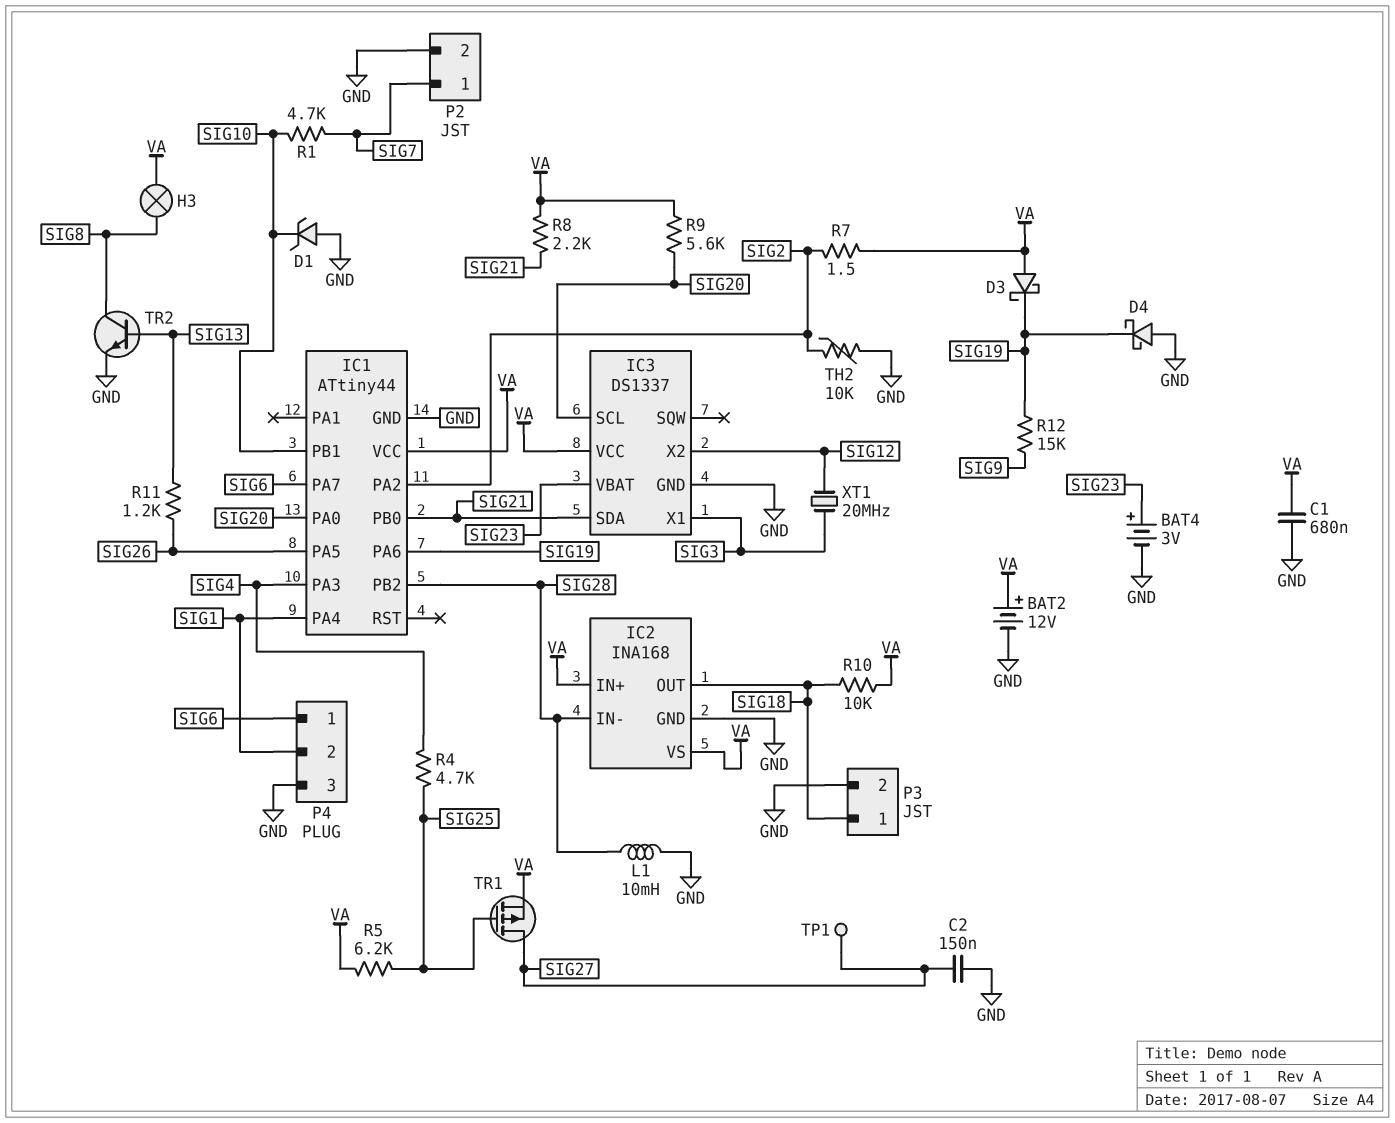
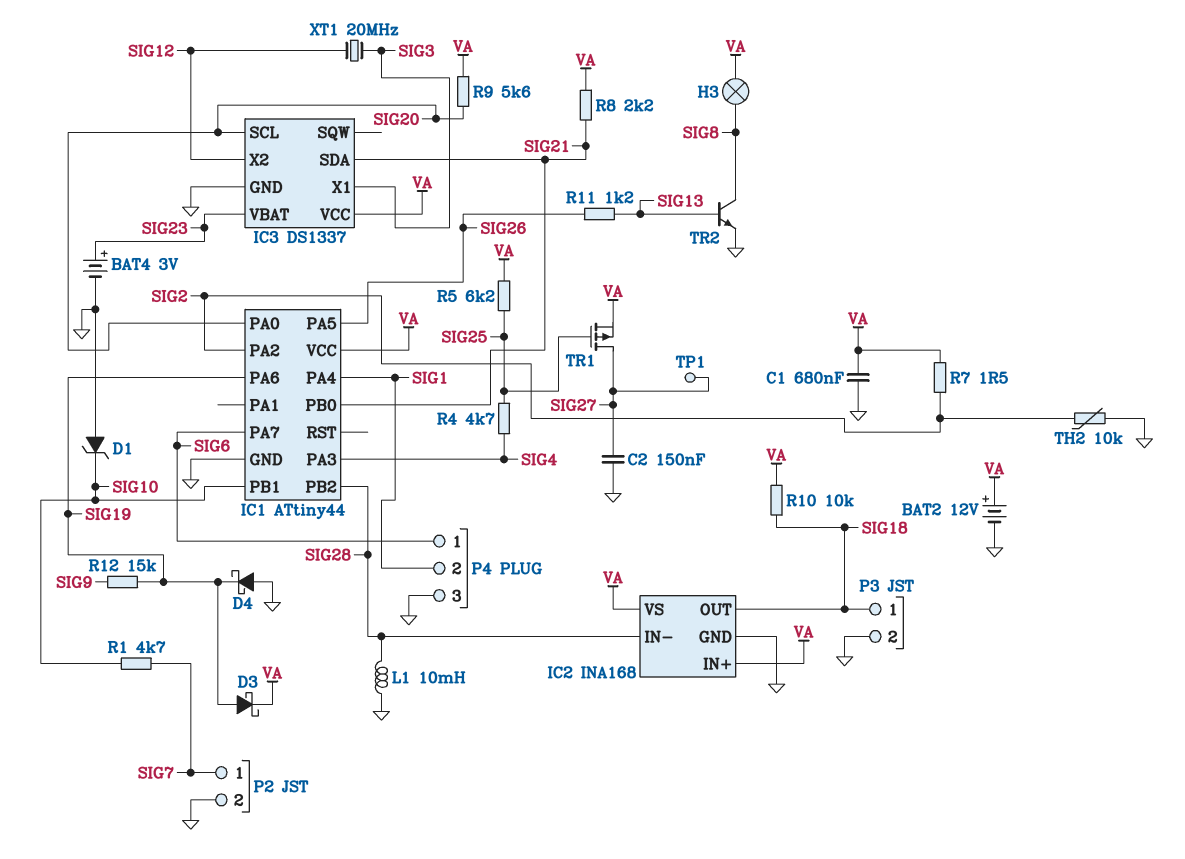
D3: schottky (A VA, K SIG19) -> schottky (A SIG19, K VA)

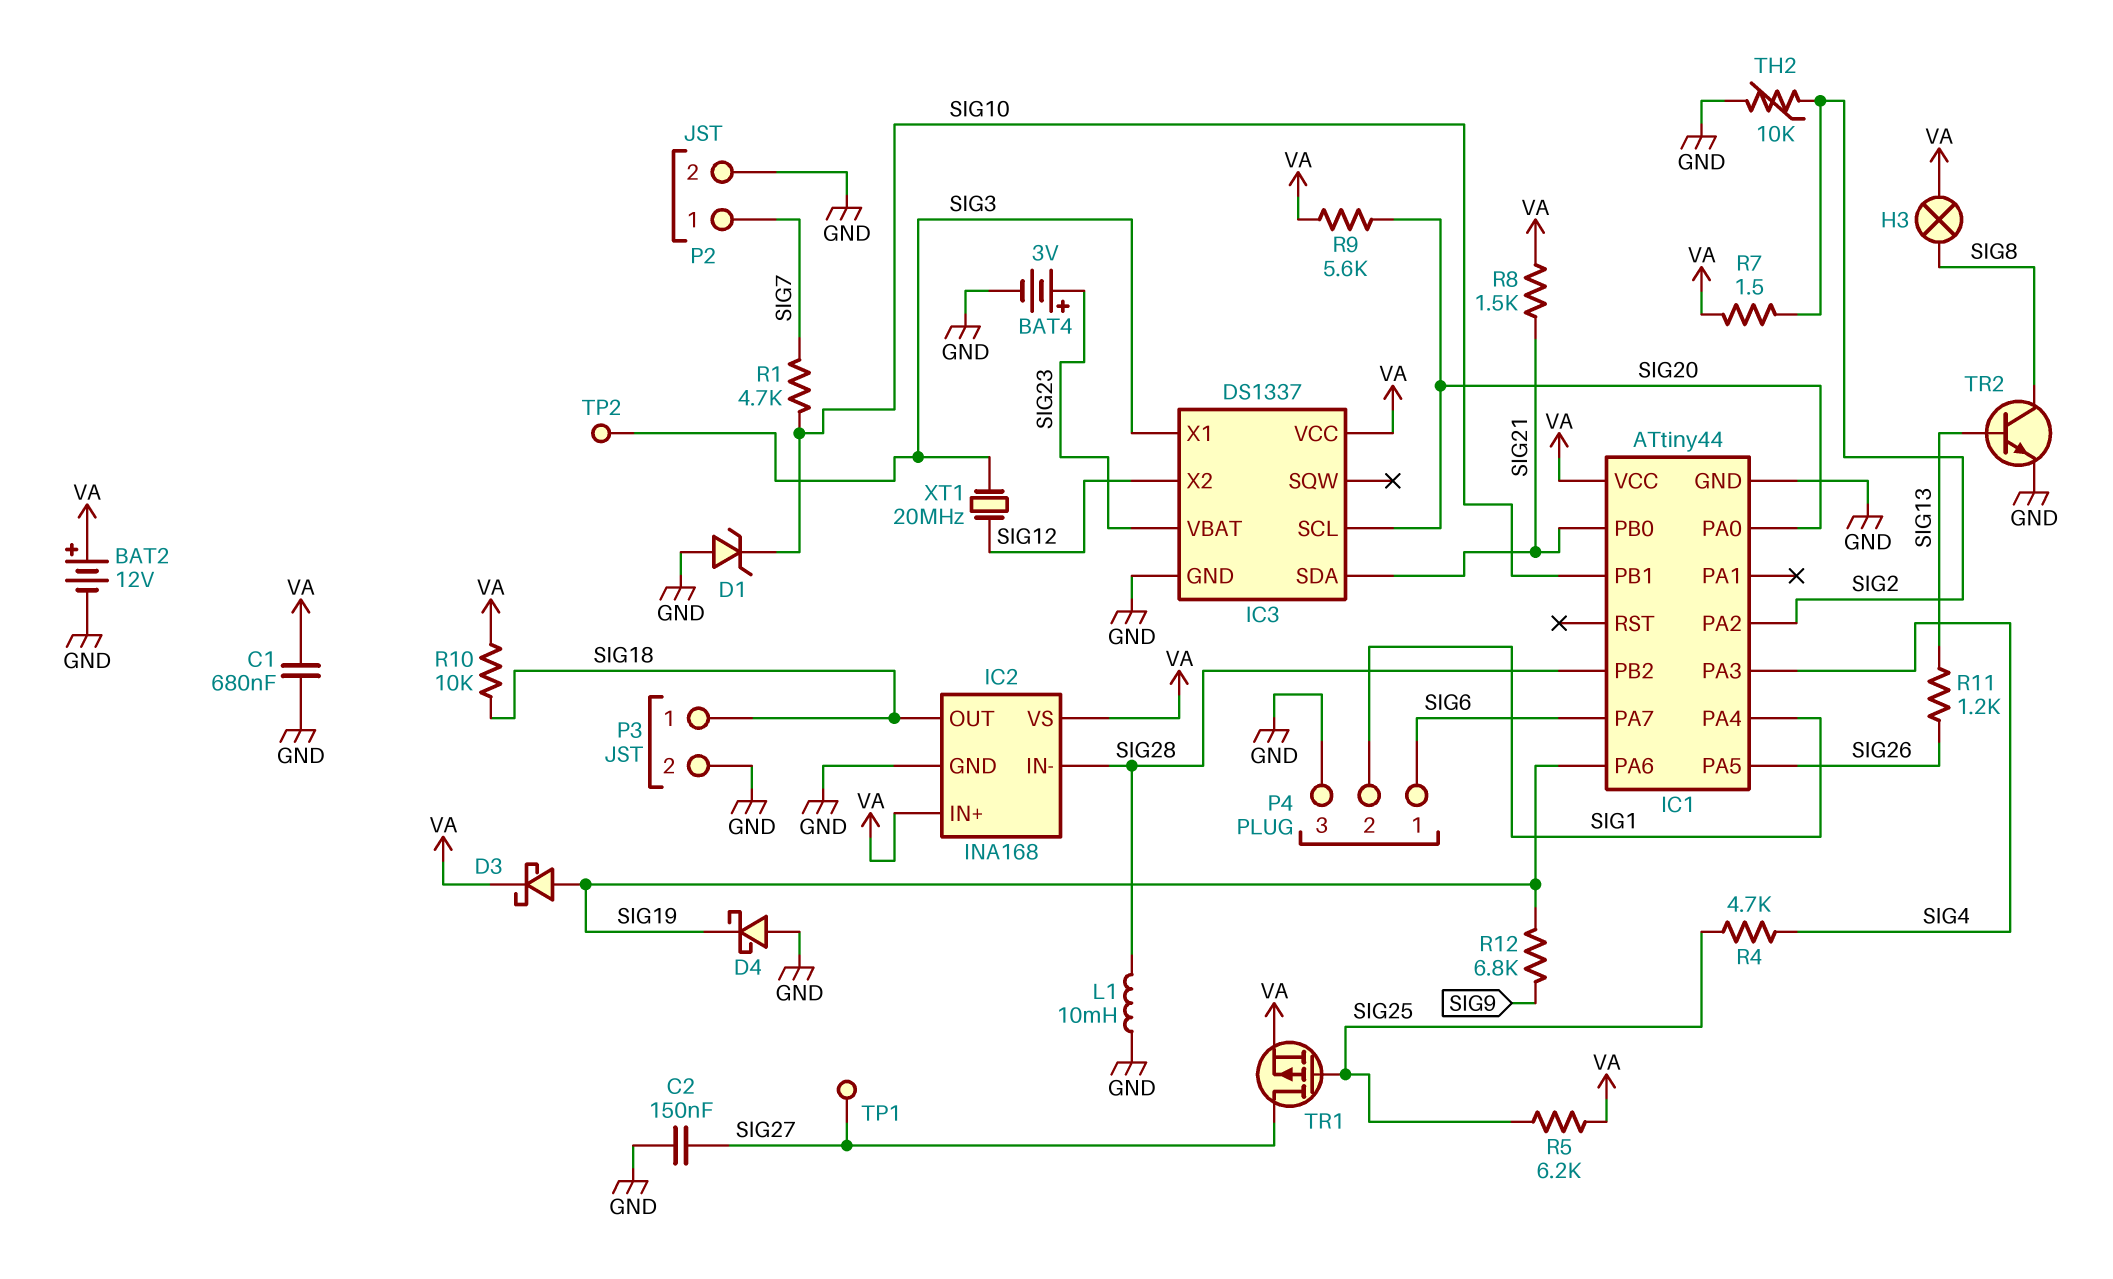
R8: 2.2k (SIG21, VA) -> 1.5k (SIG21, VA)
R12: 15k (SIG9, SIG19) -> 6.8k (SIG9, SIG19)
TP2: none -> test point (SIG3)

